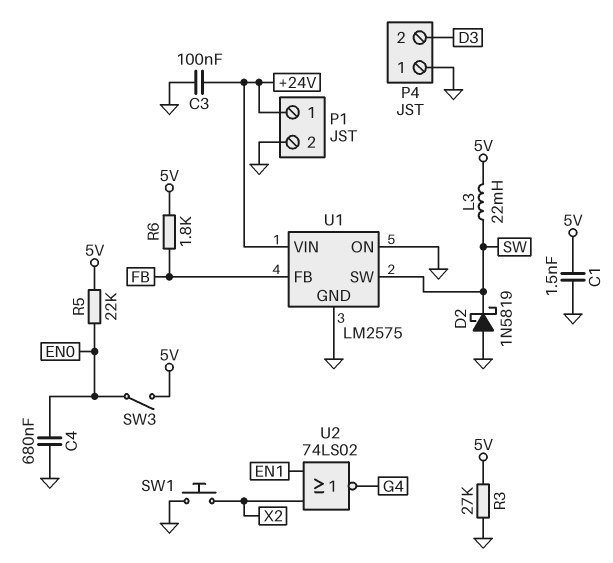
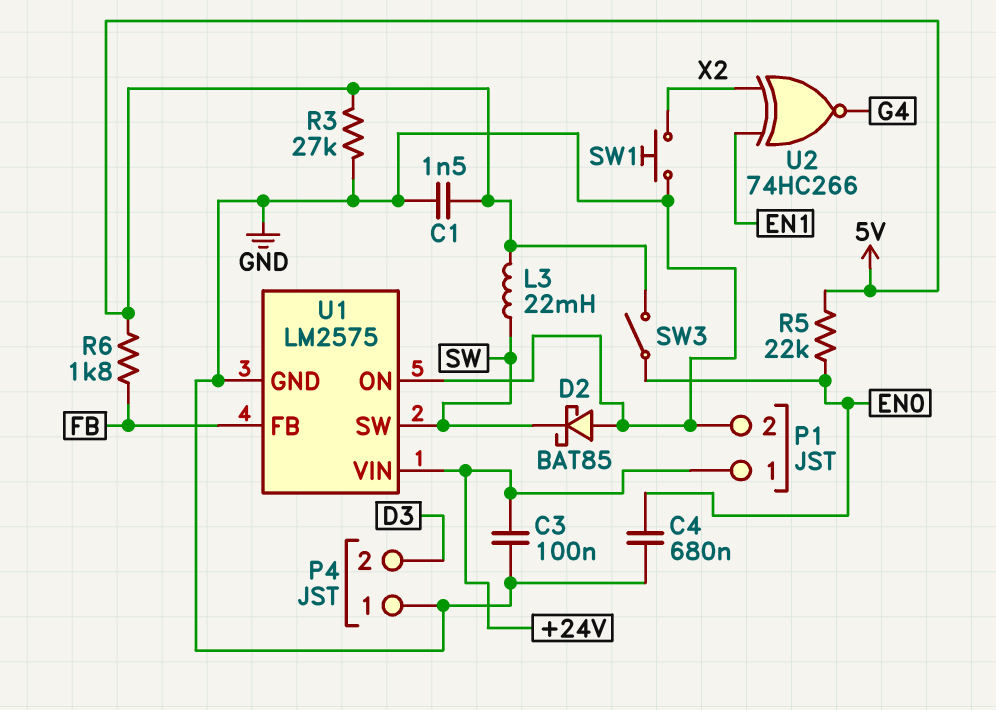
D2: schottky 1N5819 (A GND, K SW) -> schottky BAT85 (A GND, K SW)
U2: NOR 74LS02 (in EN1, in X2, out G4) -> XNOR 74HC266 (in EN1, in X2, out G4)

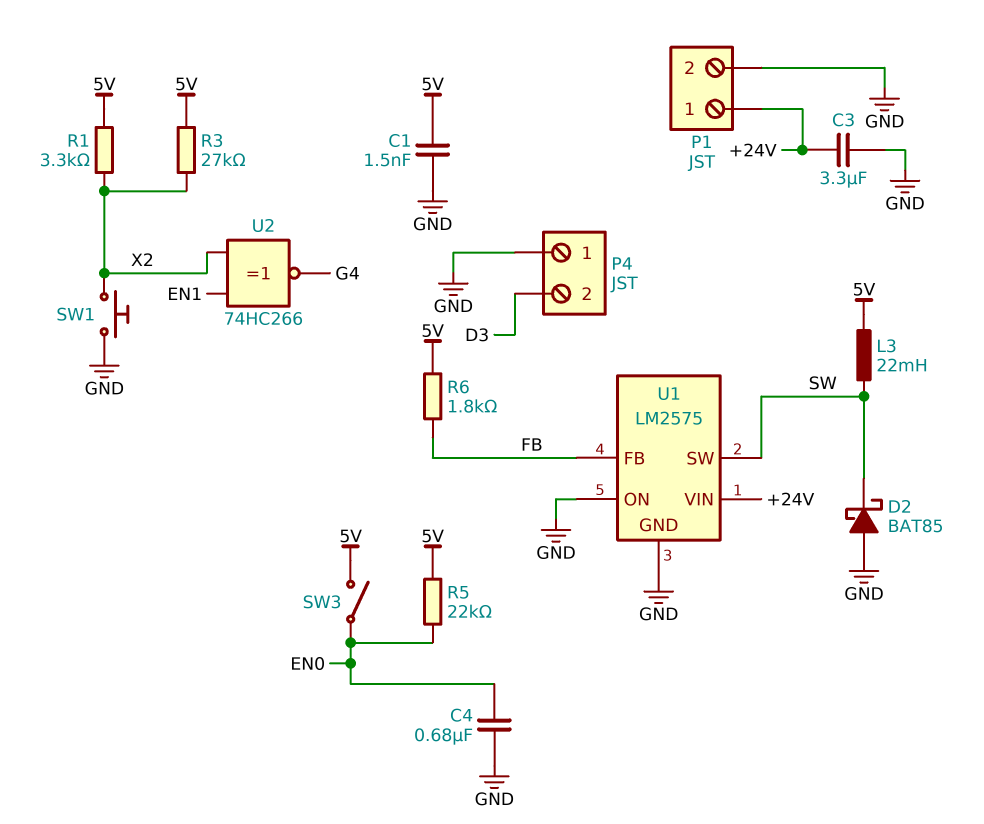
C3: 100nF (+24V, GND) -> 3.3uF (+24V, GND)
R1: none -> 3.3k (5V, X2)
R3: 27k (5V, GND) -> 27k (5V, X2)

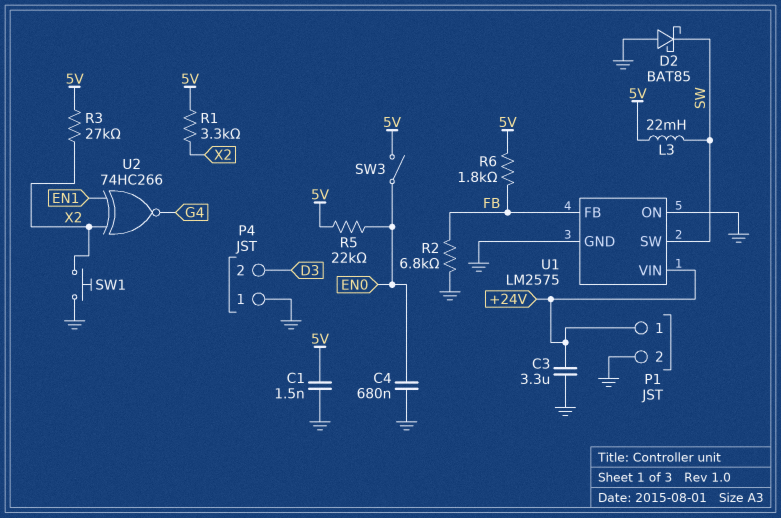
R2: none -> 6.8k (FB, GND)

